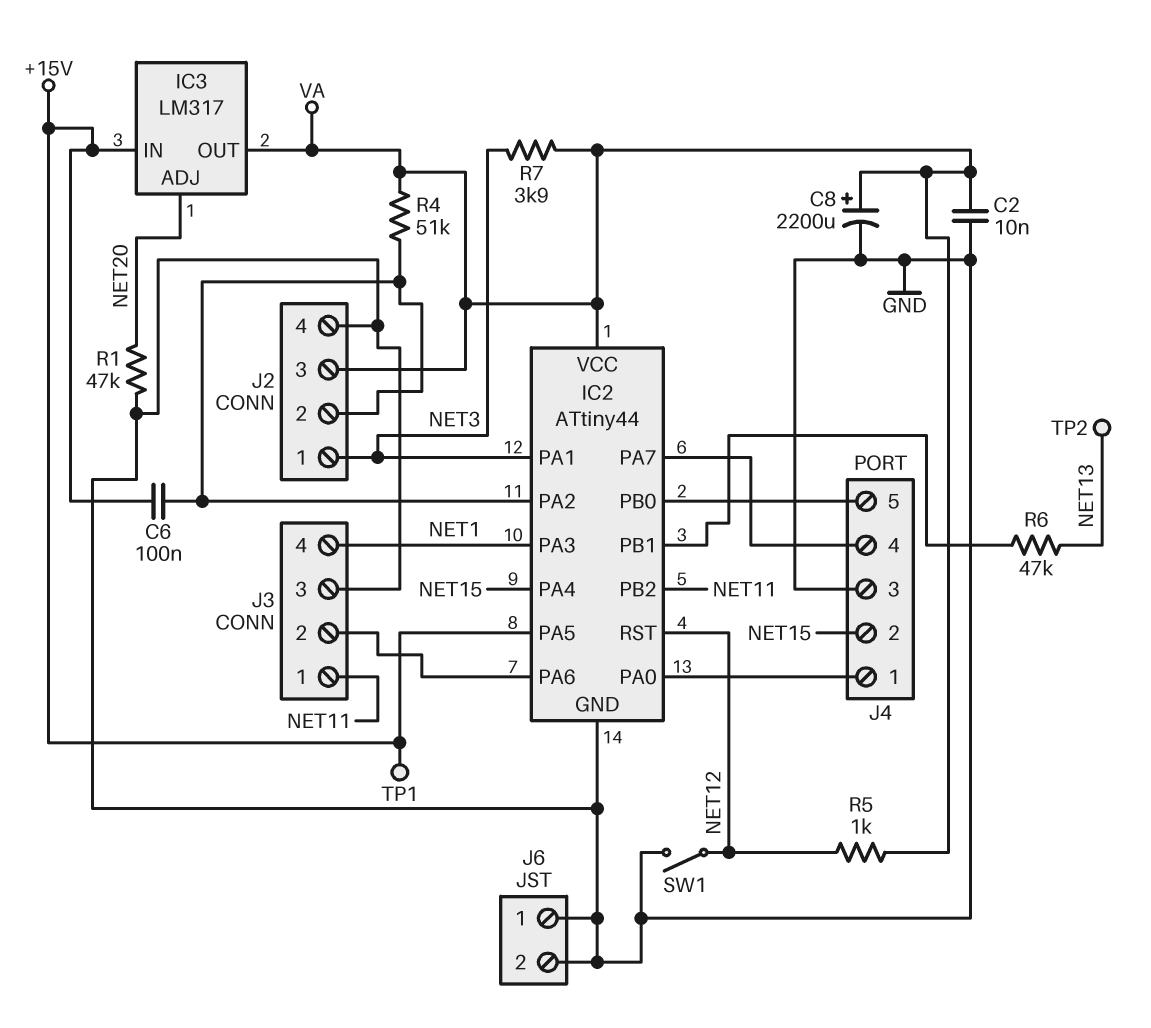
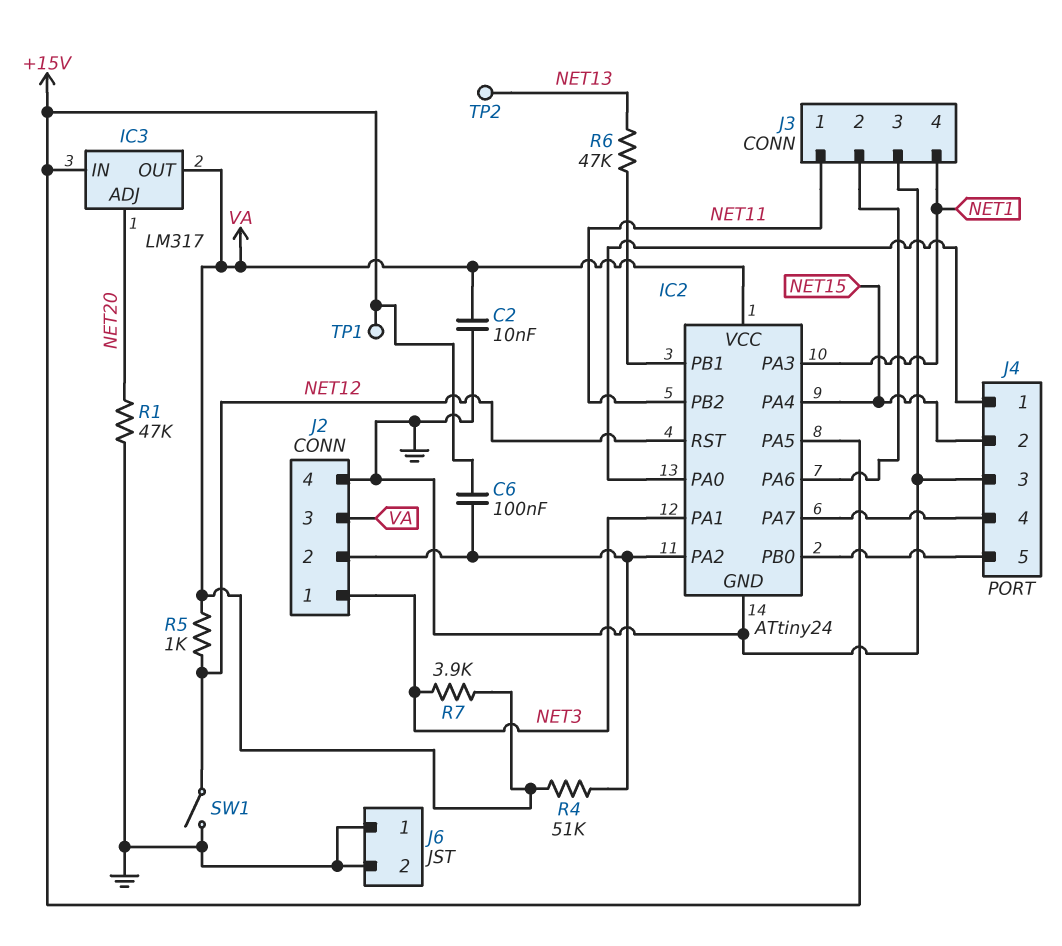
C8: 2200uF (plus VA, minus GND) -> none
IC2: ATtiny44 -> ATtiny24

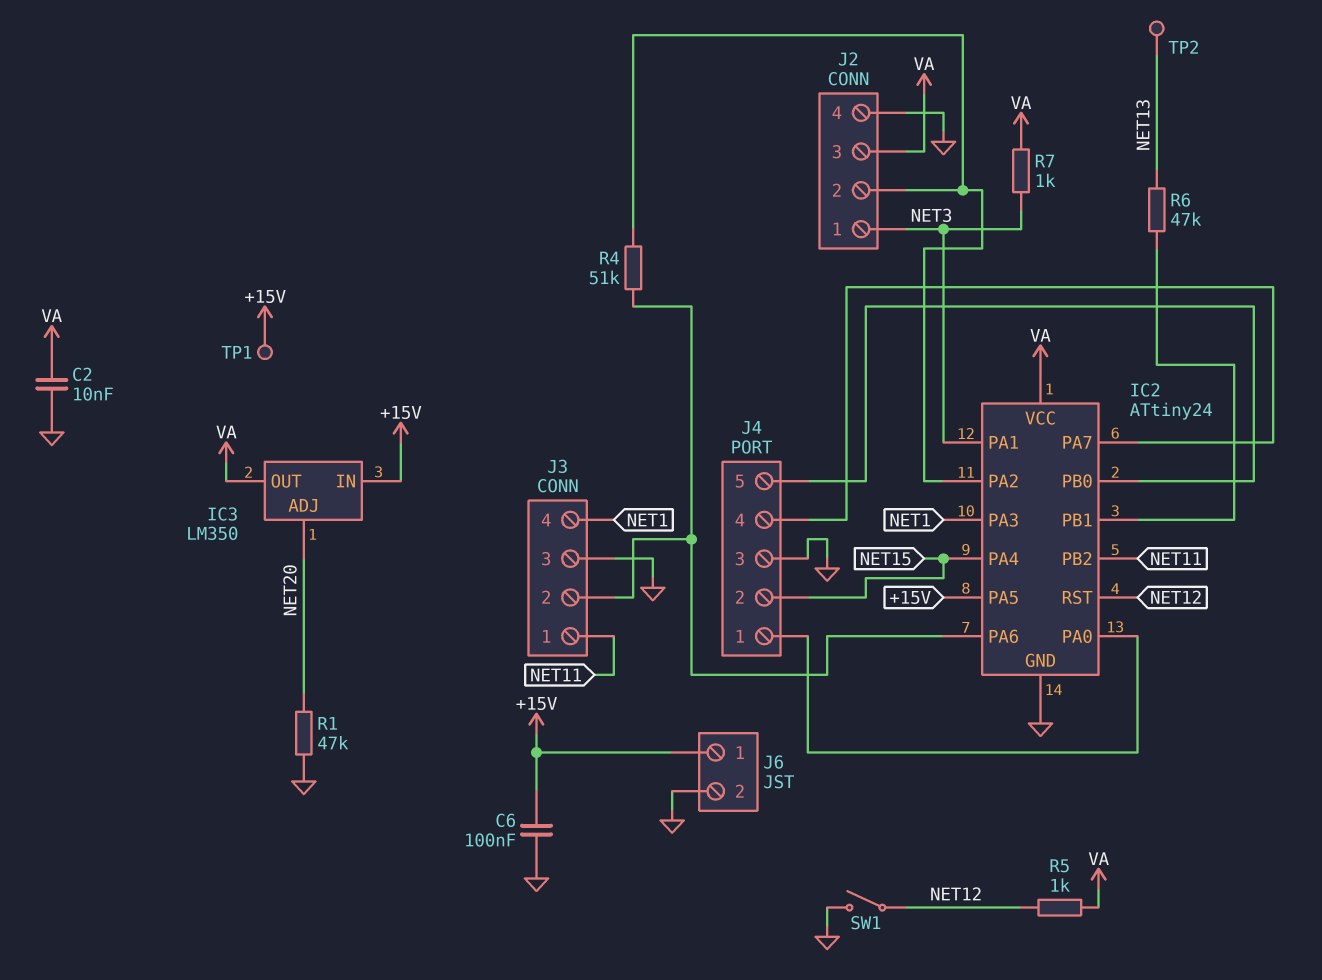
C6: 100nF (+15V, IC2/PA2) -> 100nF (+15V, GND)
IC3: LM317 -> LM350
J6 pin 1: GND -> +15V
R4: 51k (IC2/PA2, VA) -> 51k (IC2/PA2, IC2/PA6)
R7: 3.9k (NET3, VA) -> 1k (NET3, VA)

